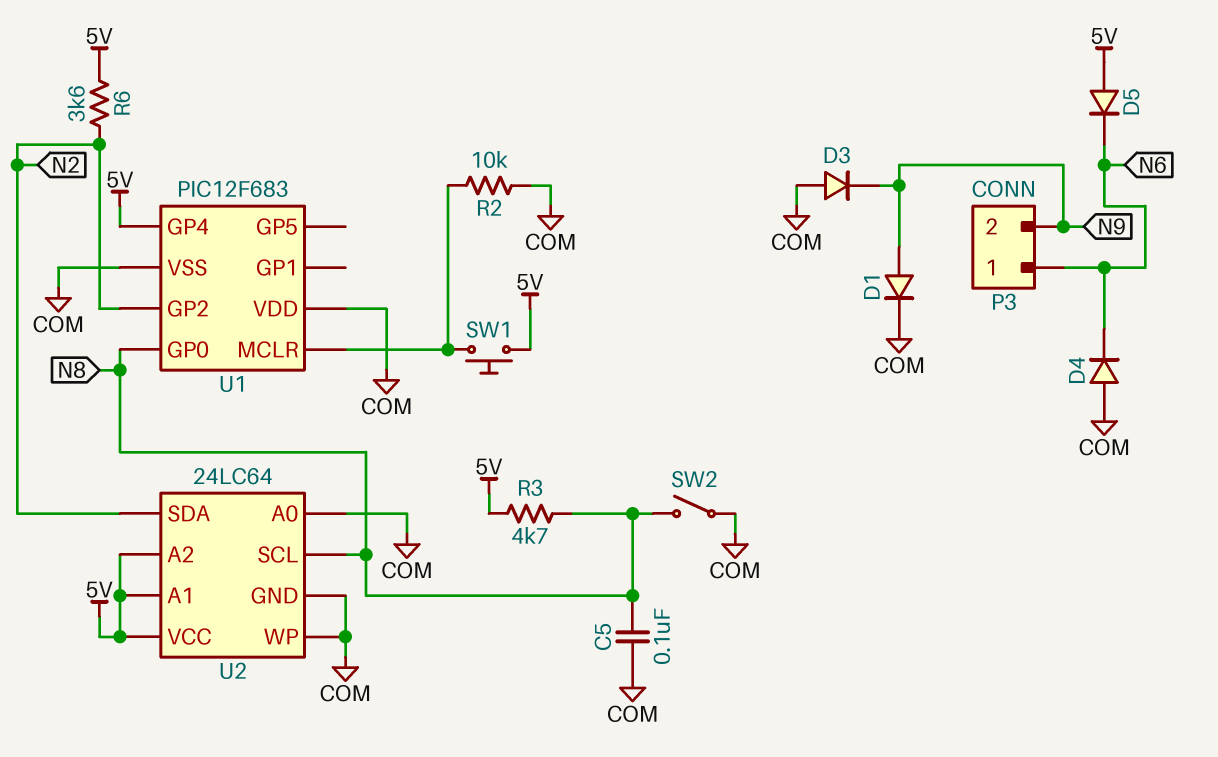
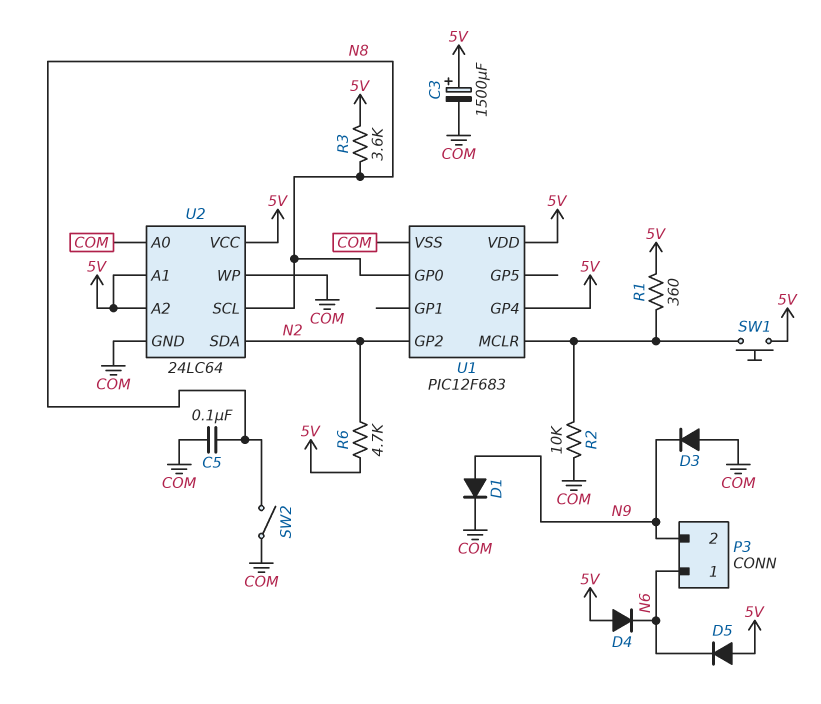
C3: none -> 1500uF (plus 5V, minus COM)
D4: diode (A COM, K N6) -> diode (A 5V, K N6)
R1: none -> 360 (5V, U1/MCLR)
R3: 4.7k (5V, N8) -> 3.6k (5V, N8)
R6: 3.6k (5V, N2) -> 4.7k (5V, N2)
U1 pin VDD: COM -> 5V

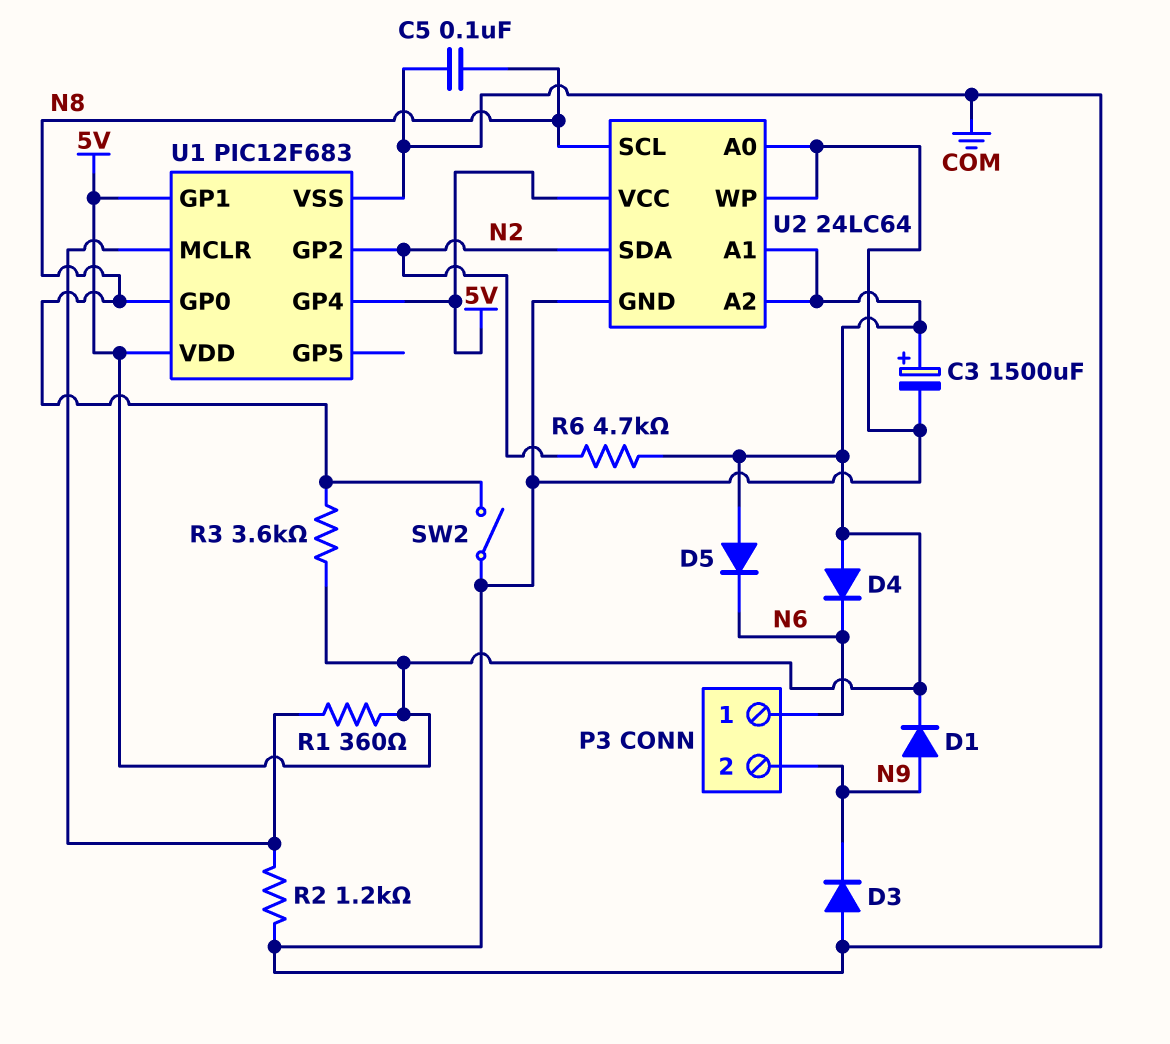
D1: diode (A N9, K COM) -> diode (A N9, K 5V)
R2: 10k (COM, U1/MCLR) -> 1.2k (COM, U1/MCLR)
SW1: button (5V, U1/MCLR) -> none
U1 pin GP1: none -> 5V

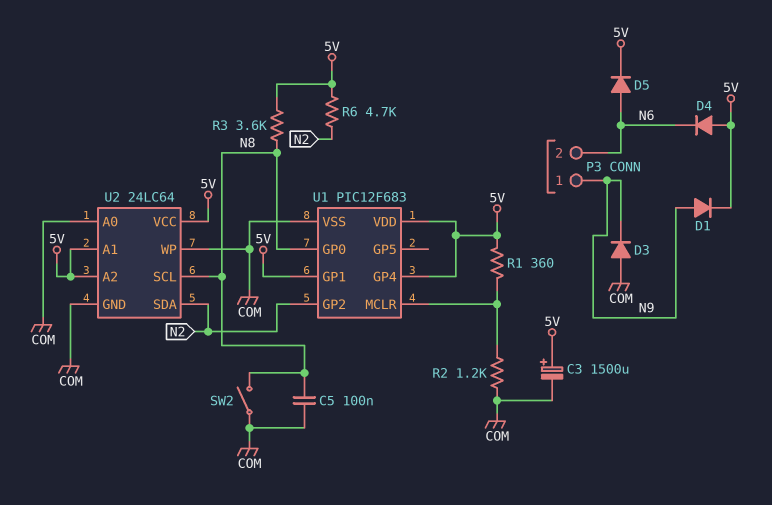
D5: diode (A 5V, K N6) -> diode (A N6, K 5V)
P3 pin 1: N6 -> N9
P3 pin 2: N9 -> N6

